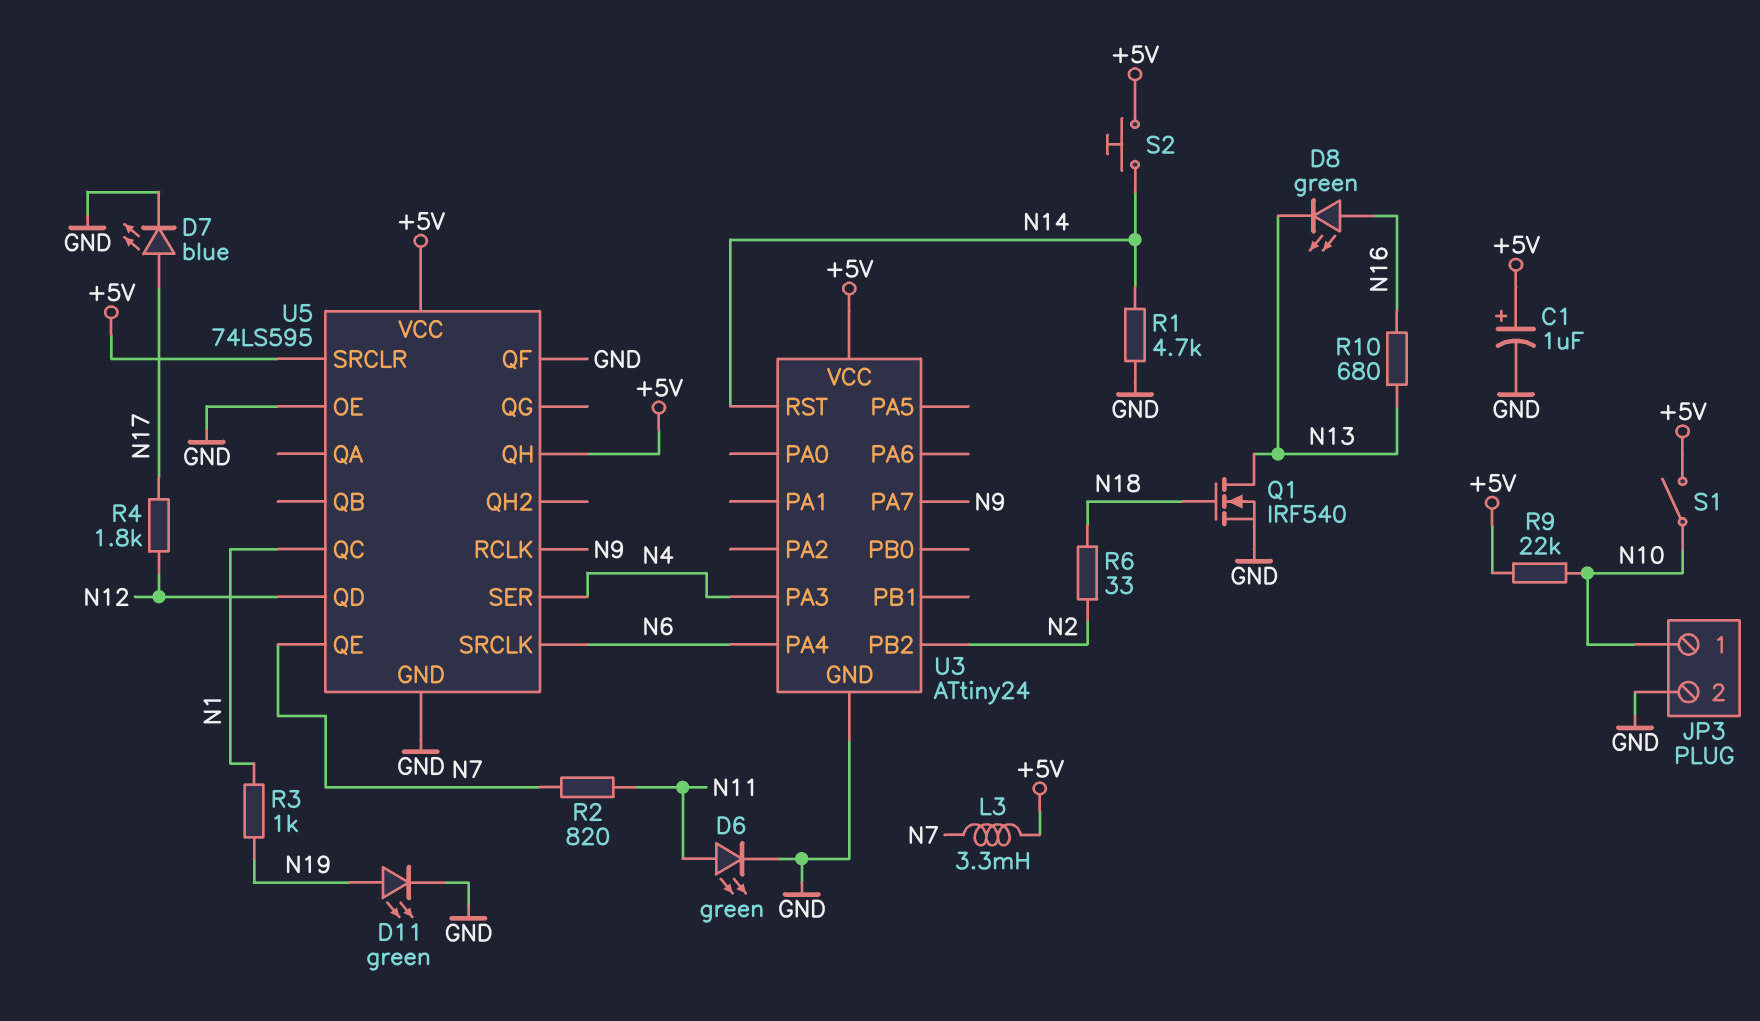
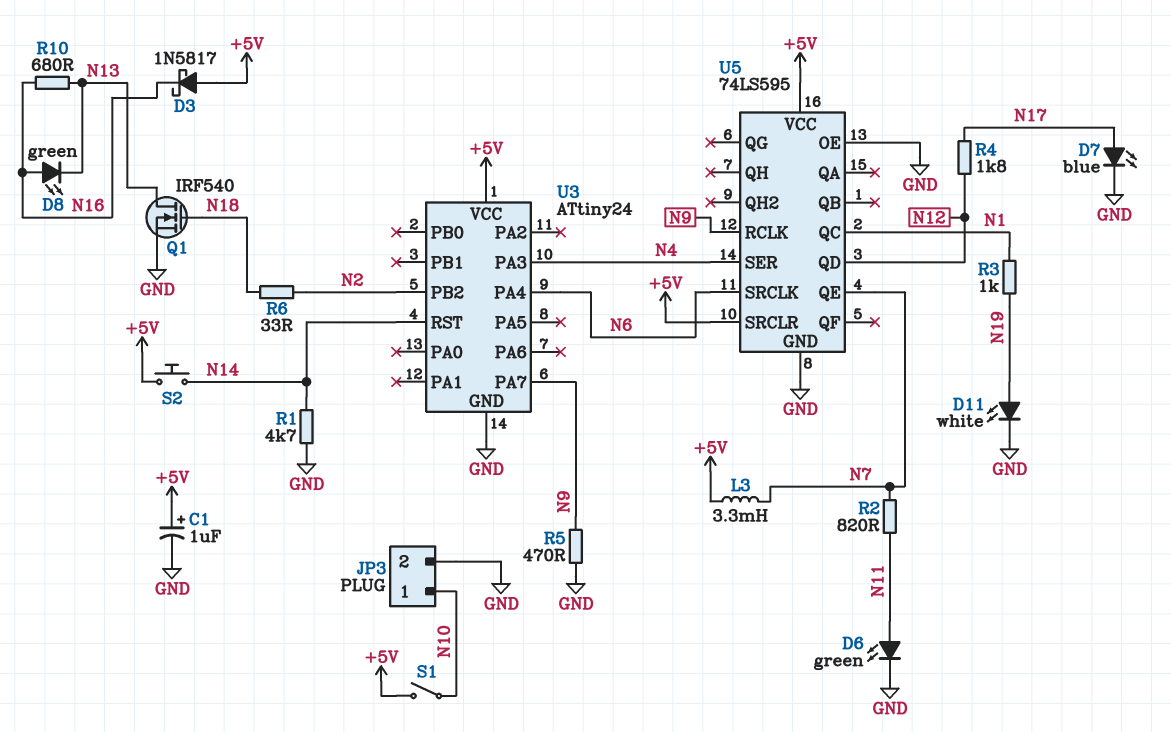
D3: none -> schottky 1N5817 (A +5V, K N16)
D11: LED green (A N19, K GND) -> LED white (A N19, K GND)
R5: none -> 470 (GND, N9)
R9: 22k (+5V, N10) -> none
U5 pin QF: GND -> none
U5 pin QH: +5V -> none

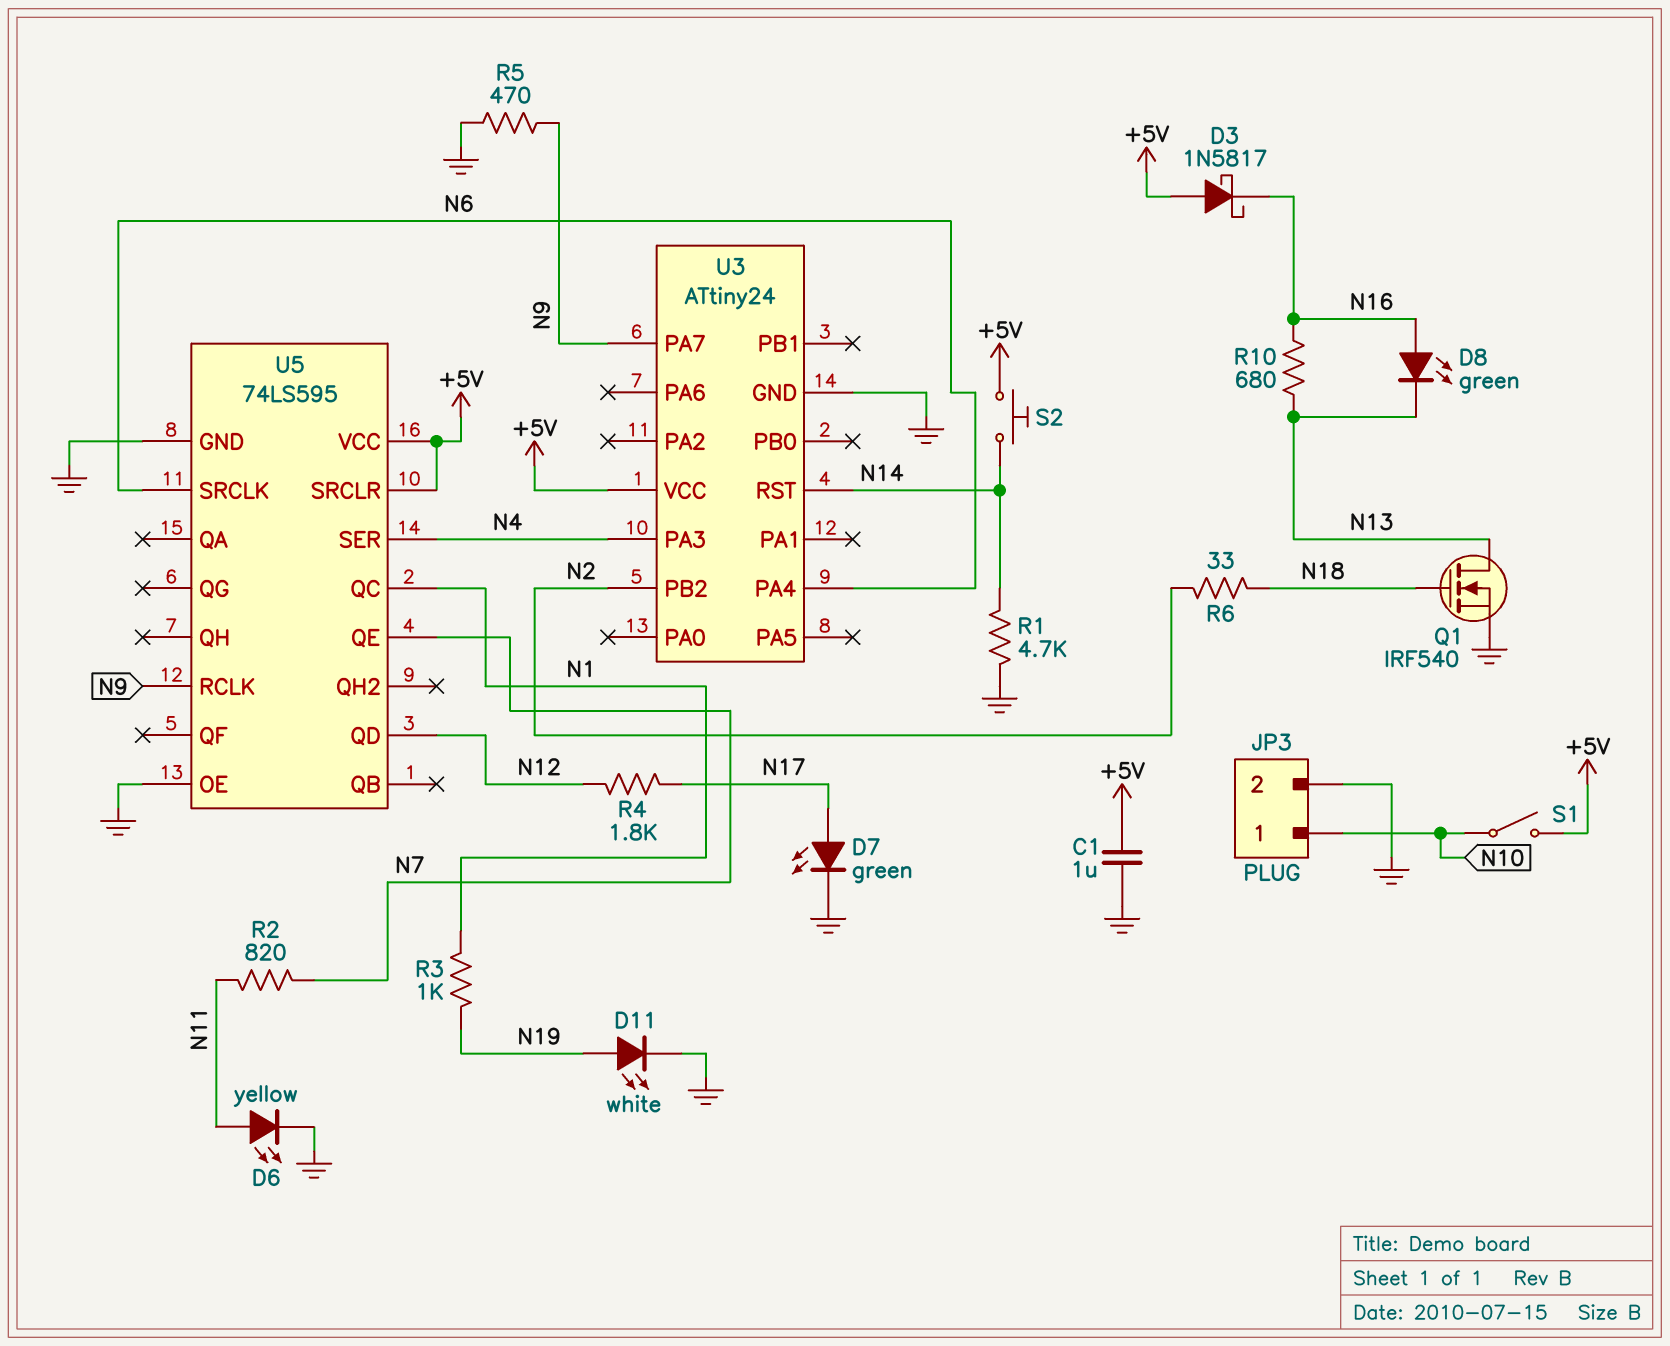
C1: 1uF (plus +5V, minus GND) -> 1uF (+5V, GND)
D6: LED green (A N11, K GND) -> LED yellow (A N11, K GND)
D7: LED blue (A N17, K GND) -> LED green (A N17, K GND)
L3: 3.3mH (+5V, N7) -> none

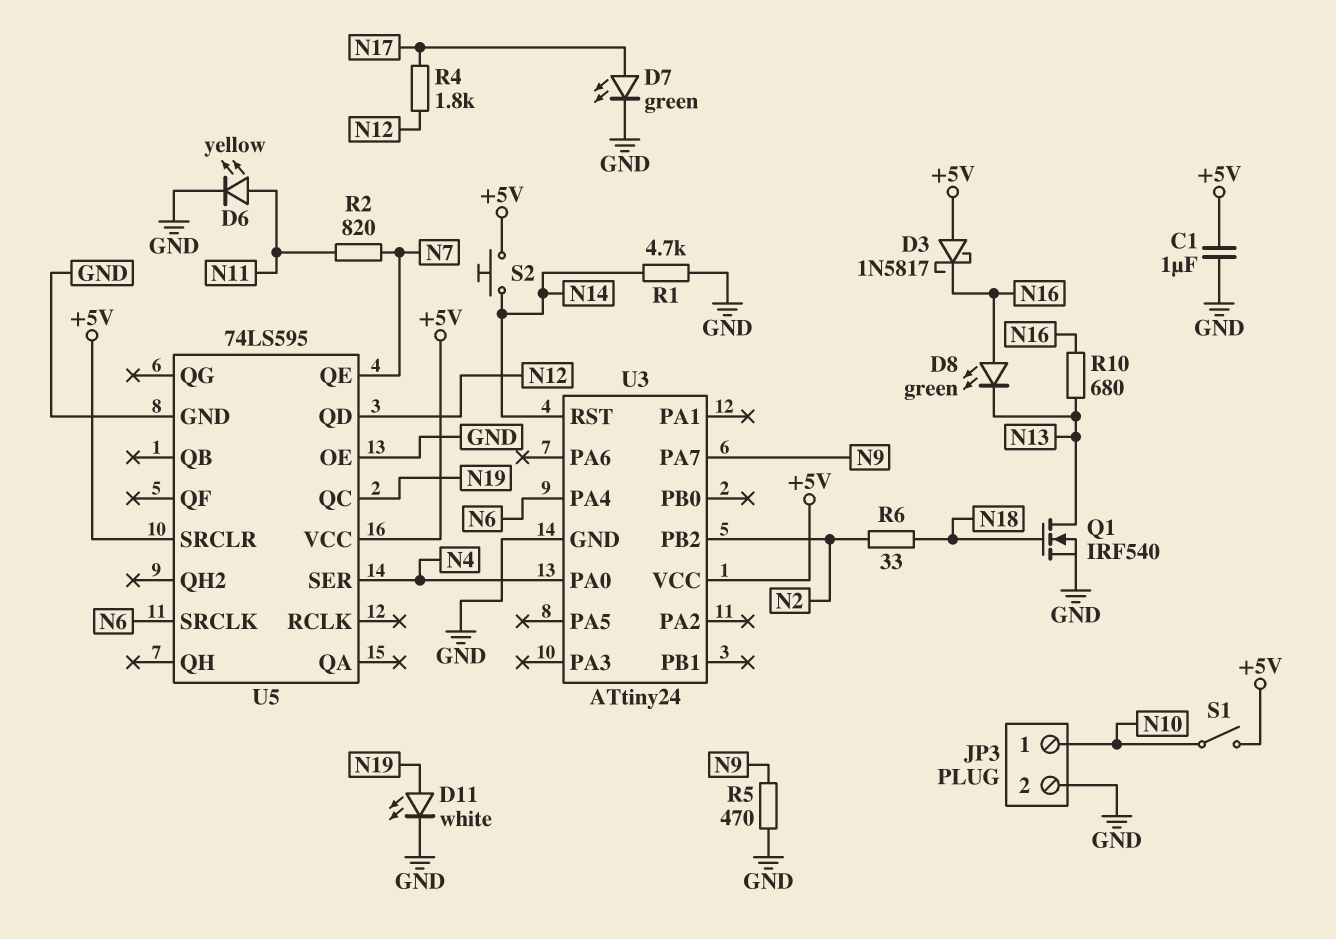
R3: 1k (N1, N19) -> none
U3 pin PA0: none -> N4
U3 pin PA3: N4 -> none
U5 pin QC: N1 -> N19
U5 pin RCLK: N9 -> none

